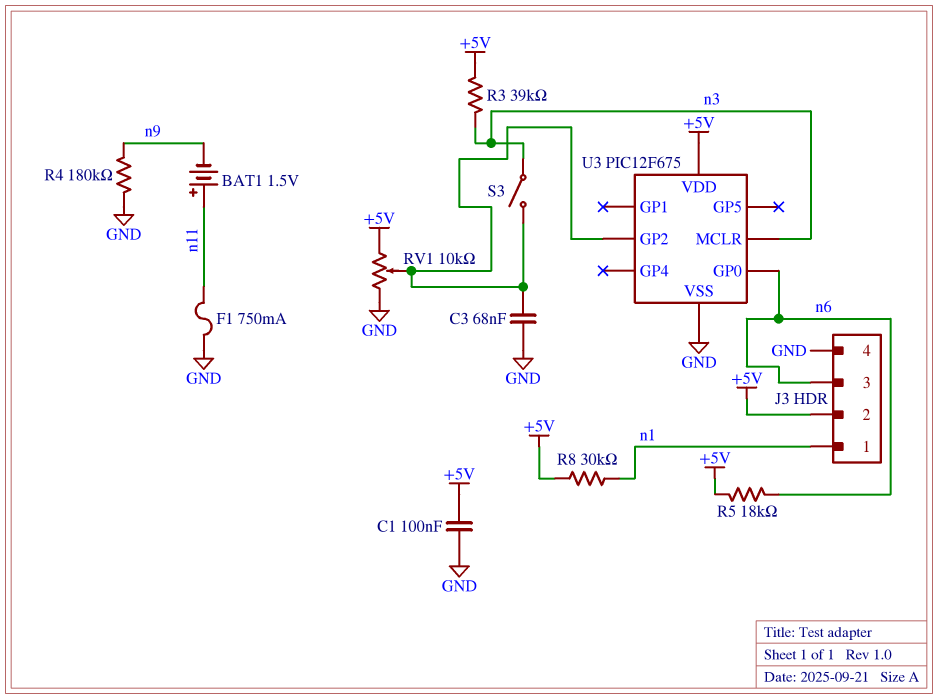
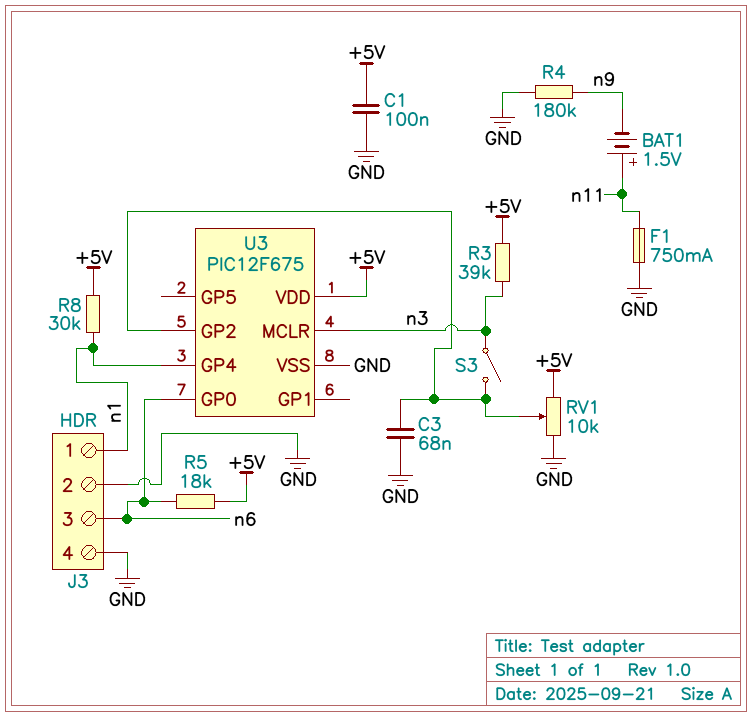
J3 pin 2: +5V -> GND
U3 pin GP4: none -> n1

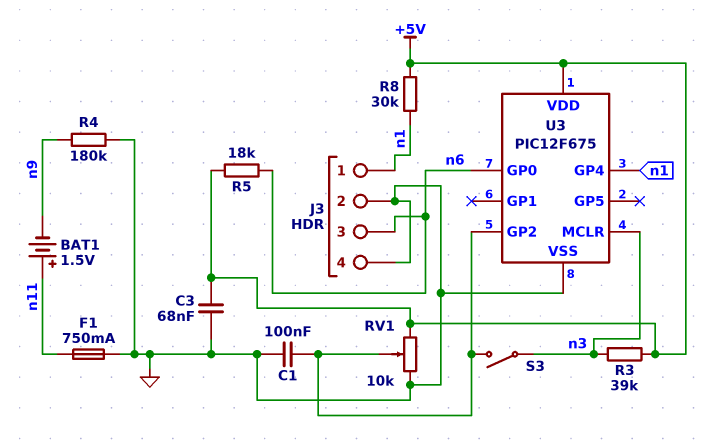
C1: 100nF (+5V, GND) -> 100nF (GND, U3/GP2)
C3: 68nF (GND, U3/GP2) -> 68nF (+5V, GND)

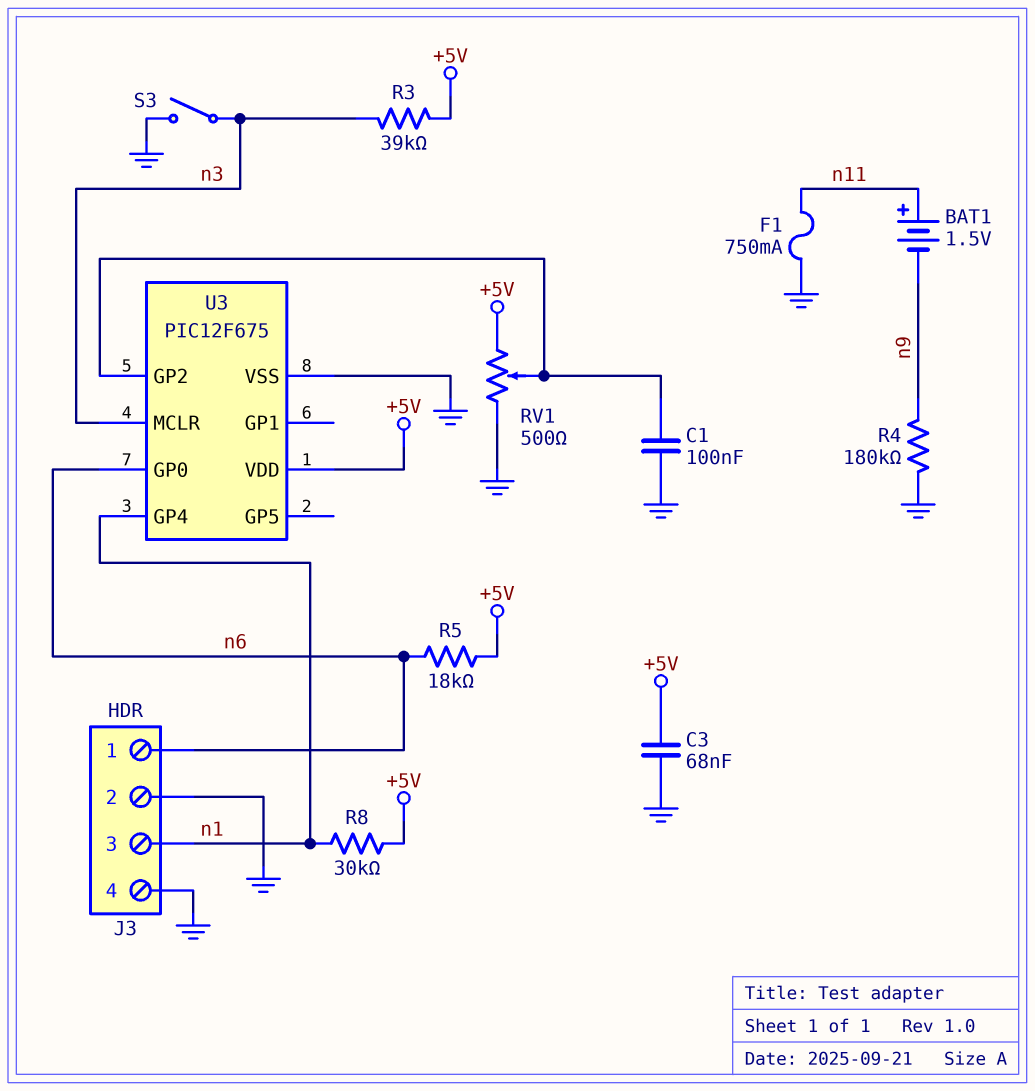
J3 pin 1: n1 -> n6
J3 pin 3: n6 -> n1
RV1: 10k (+5V, GND, wiper U3/GP2) -> 500 (+5V, GND, wiper U3/GP2)
S3: switch (U3/GP2, n3) -> switch (GND, n3)

